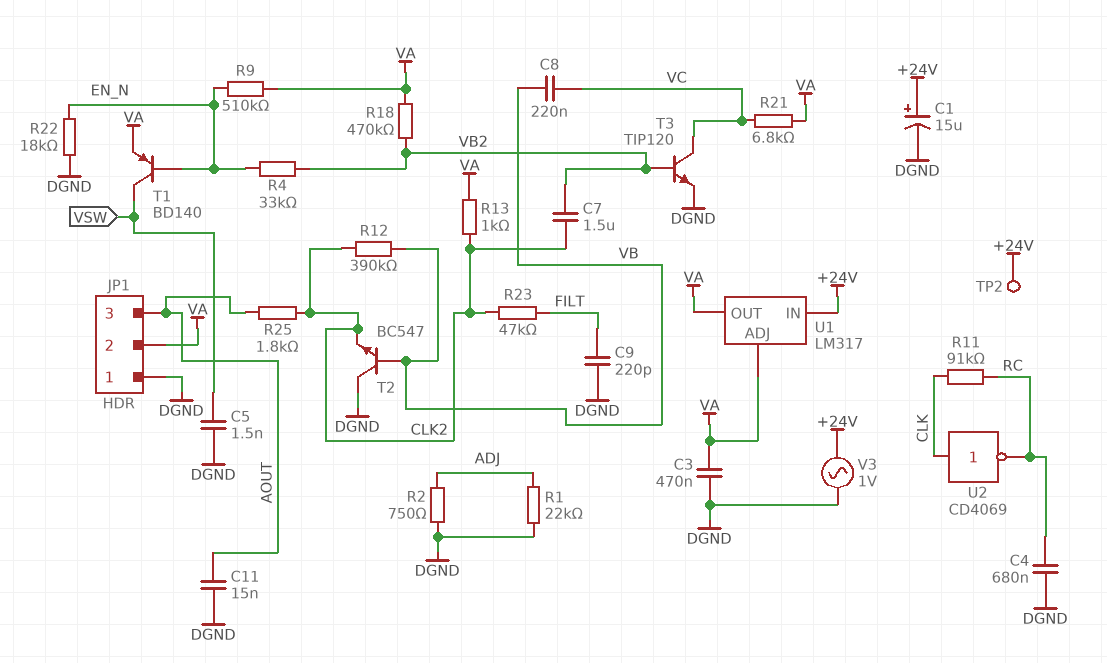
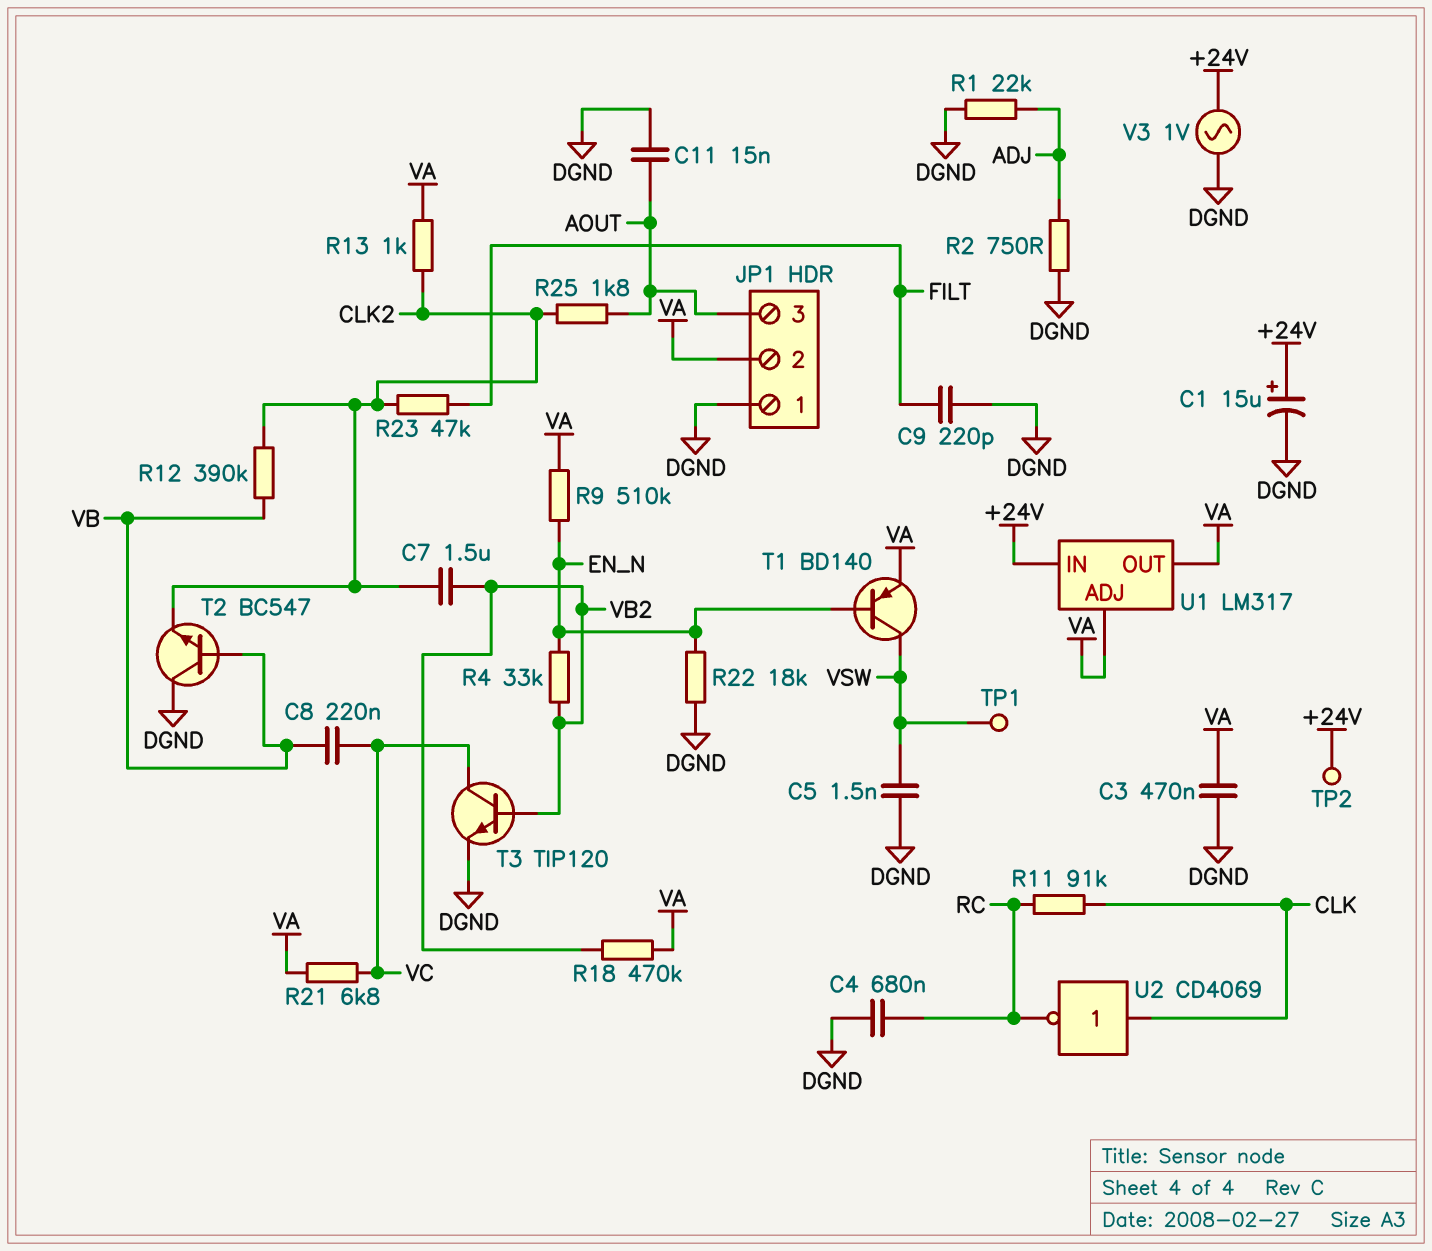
TP1: none -> test point (VSW)

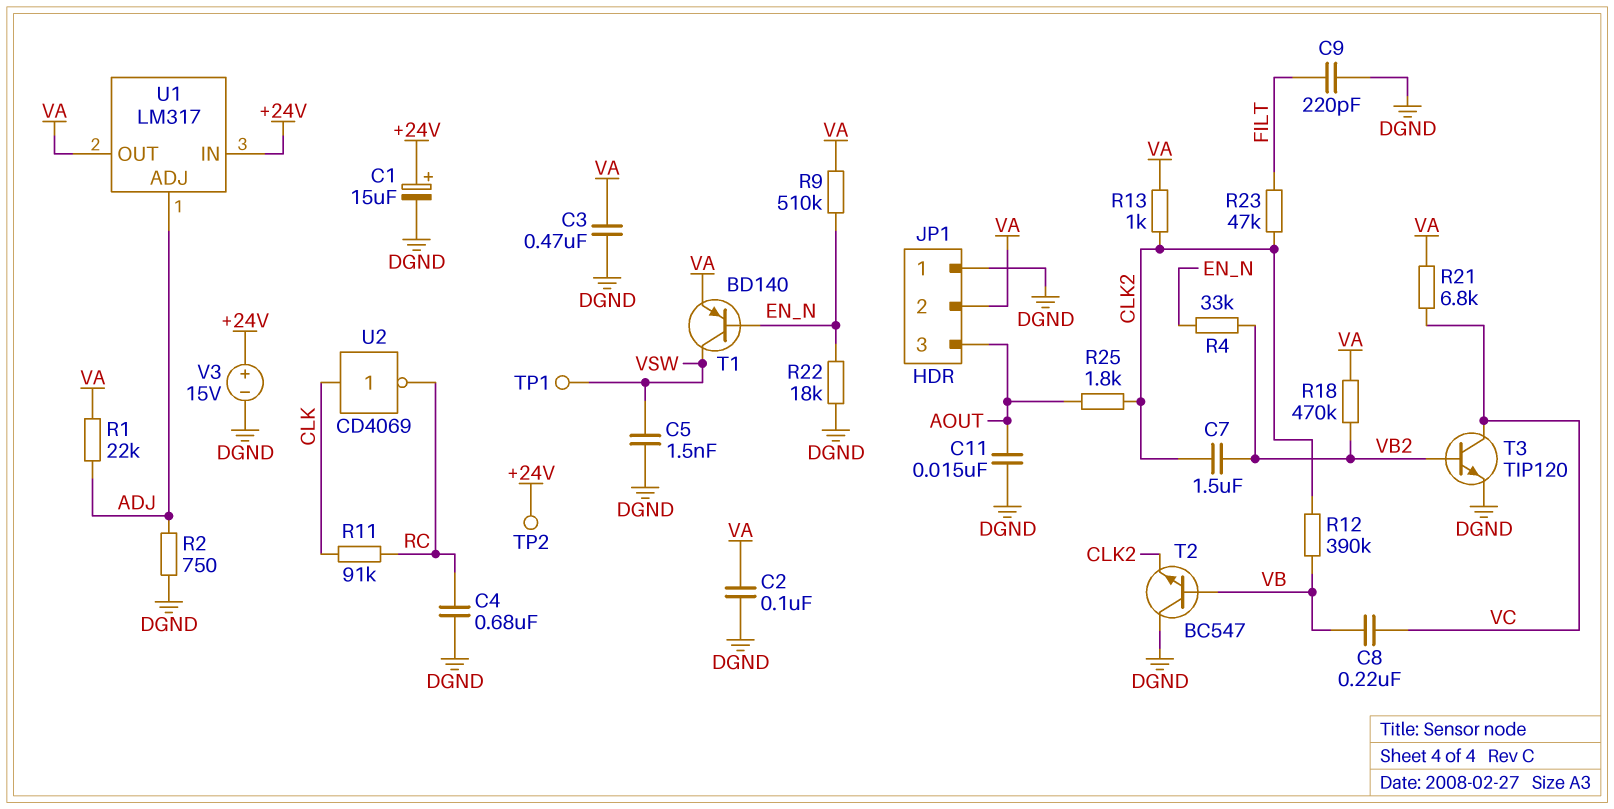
C2: none -> 100nF (DGND, VA)
R1: 22k (ADJ, DGND) -> 22k (ADJ, VA)
U1 pin ADJ: VA -> ADJ
V3: AC 1V (+24V, DGND) -> 15V (plus +24V, minus DGND)

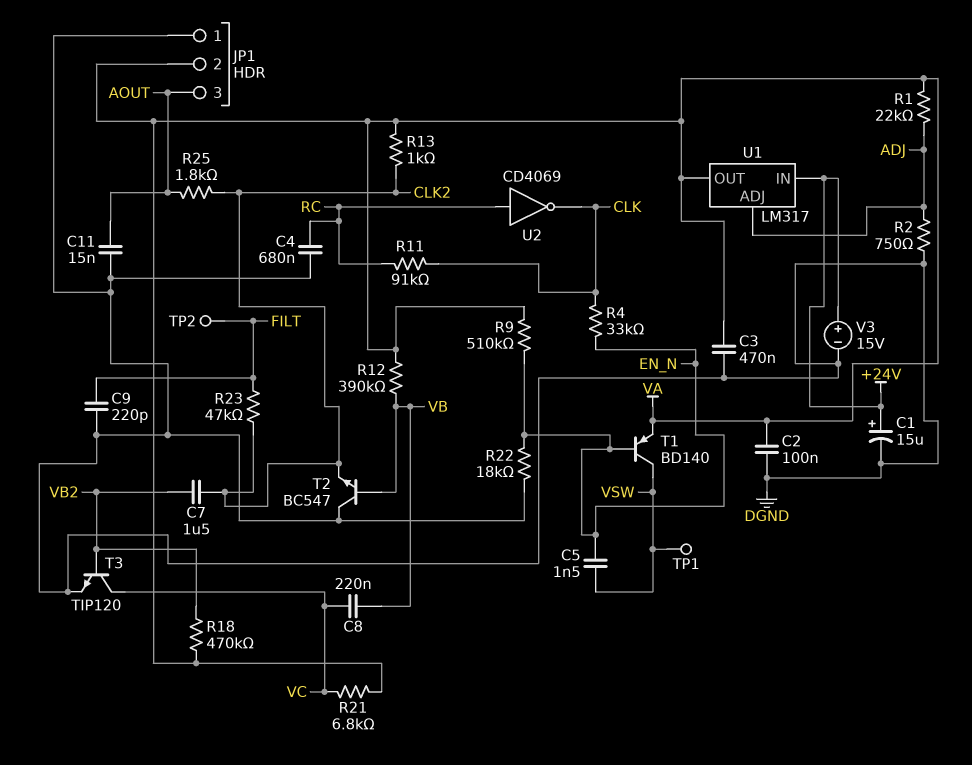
C5: 1.5nF (DGND, VSW) -> 1.5nF (EN_N, VSW)
R4: 33k (EN_N, VB2) -> 33k (CLK, EN_N)
R12: 390k (CLK2, VB) -> 390k (VA, VB)
TP2: test point (+24V) -> test point (FILT)
U2: NOT CD4069 (in CLK, out RC) -> NOT CD4069 (in RC, out CLK)

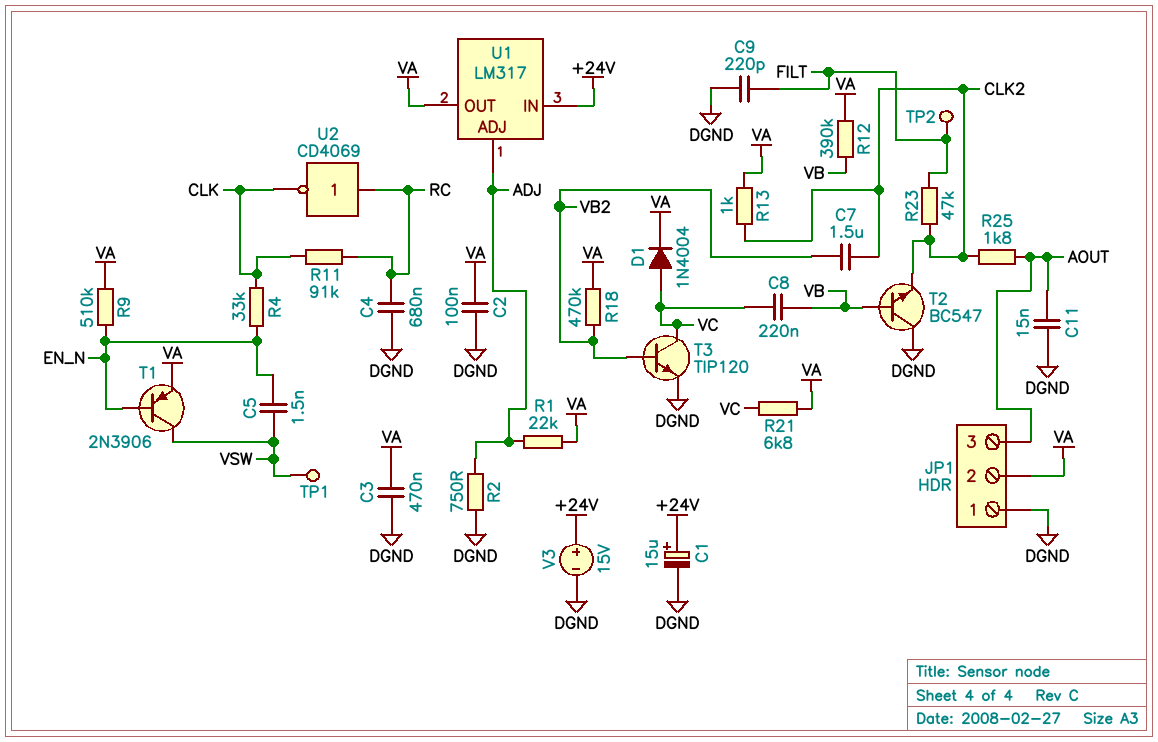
D1: none -> diode 1N4004 (A VC, K VA)
R22: 18k (DGND, EN_N) -> none
T1: PNP BD140 (B EN_N, C VSW, E VA) -> PNP 2N3906 (B EN_N, C VSW, E VA)

